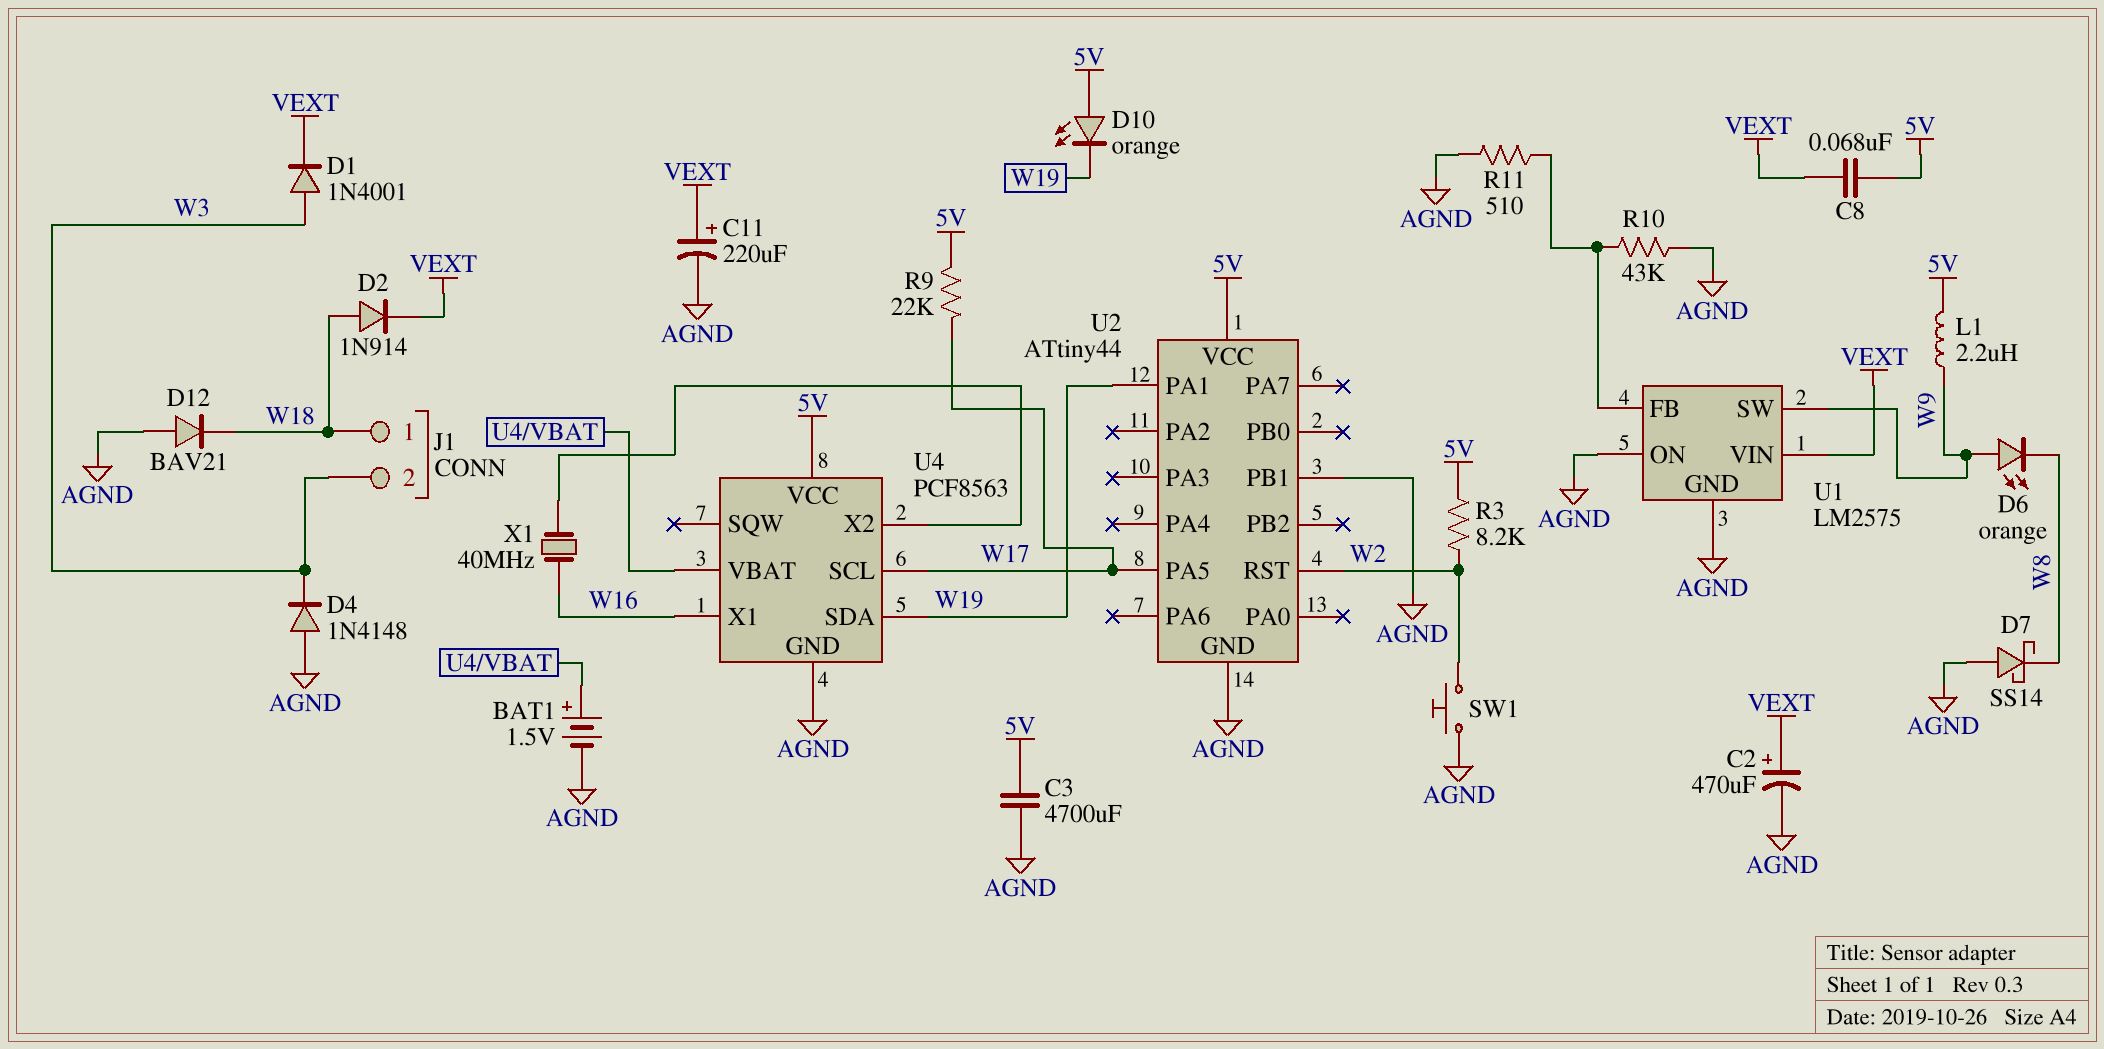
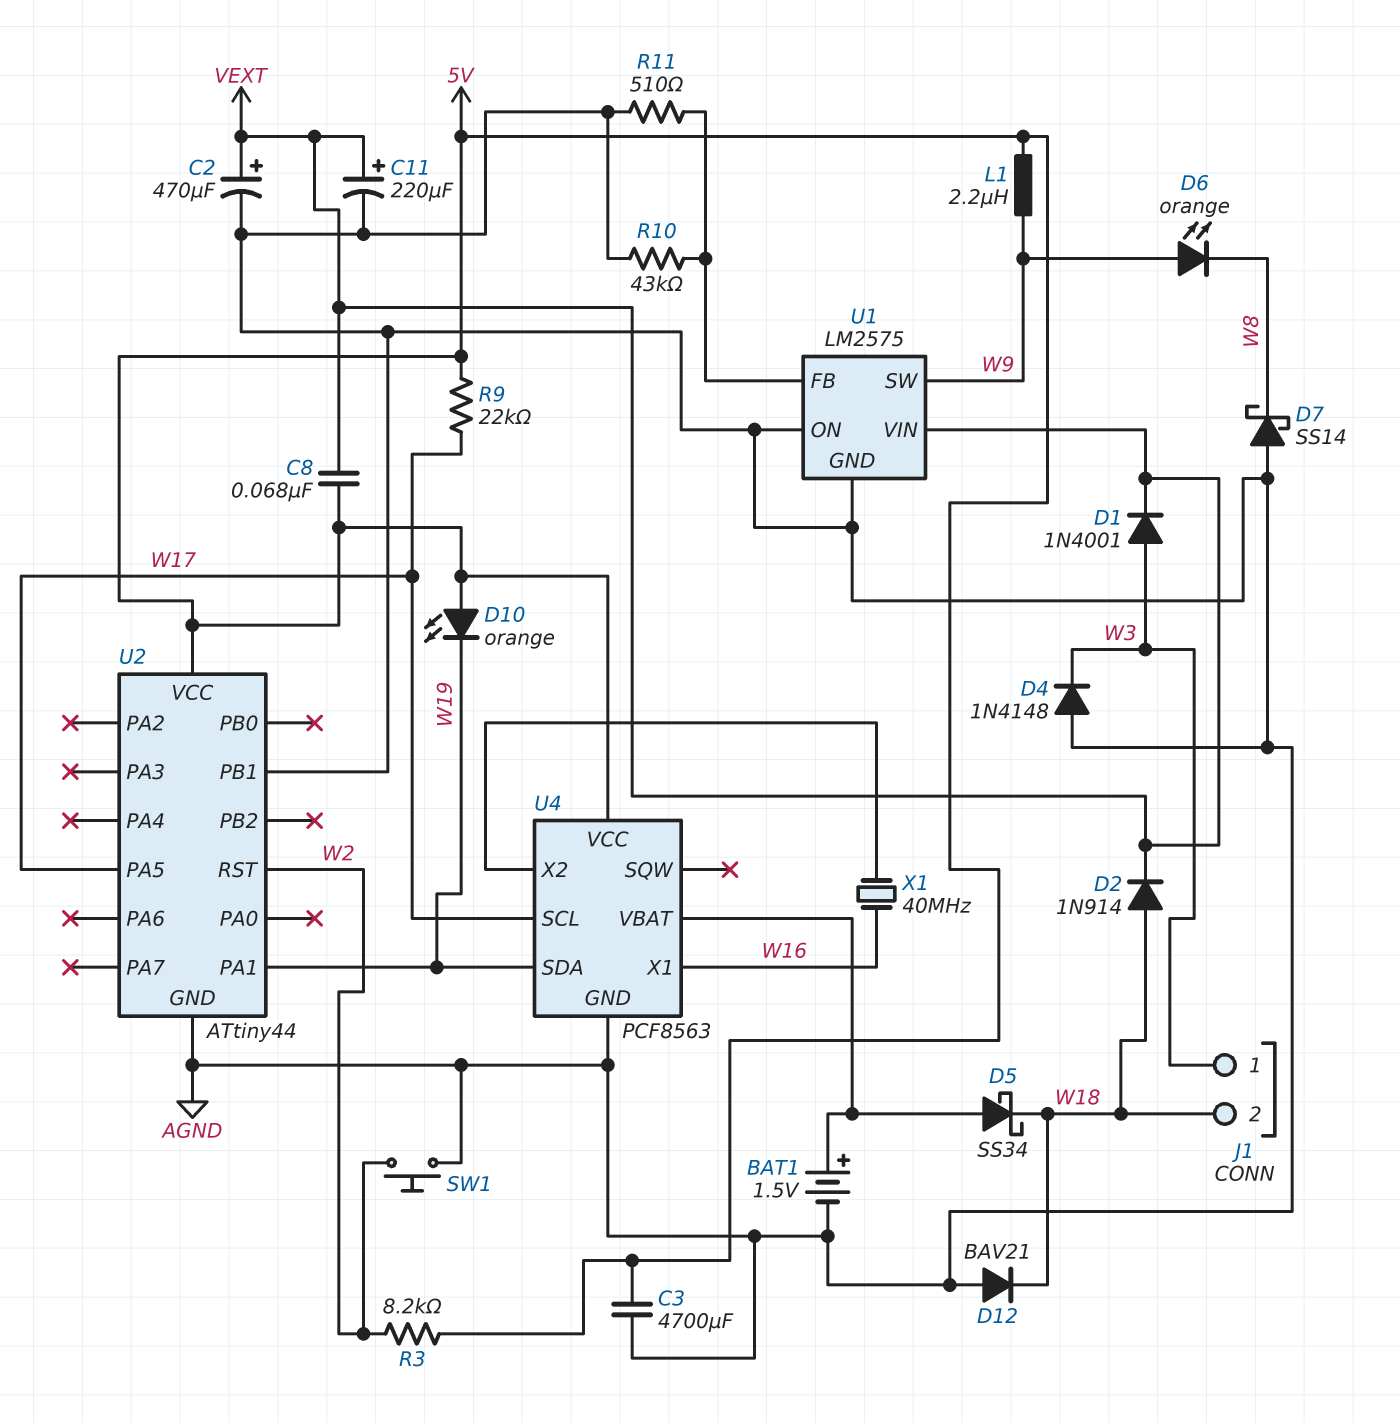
D5: none -> schottky SS34 (A U4/VBAT, K W18)
J1 pin 1: W18 -> W3
J1 pin 2: W3 -> W18

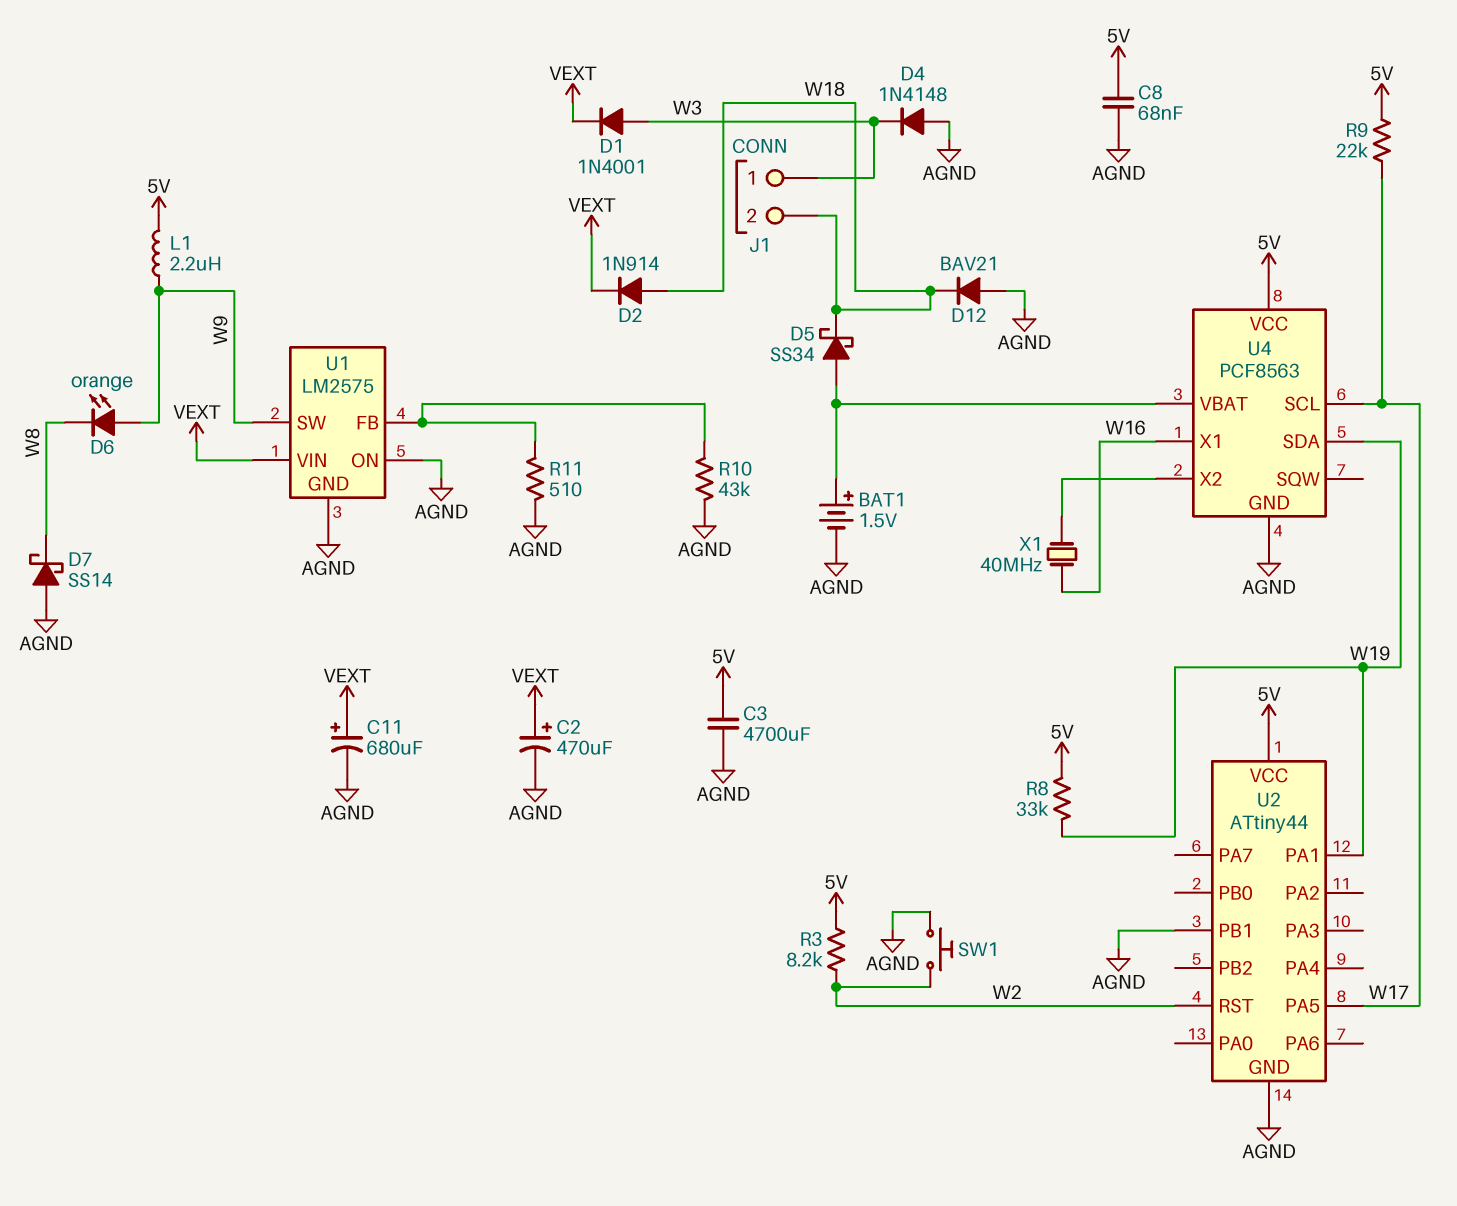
C8: 68nF (5V, VEXT) -> 68nF (5V, AGND)
C11: 220uF (plus VEXT, minus AGND) -> 680uF (plus VEXT, minus AGND)
D10: LED orange (A 5V, K W19) -> none
R8: none -> 33k (5V, W19)

